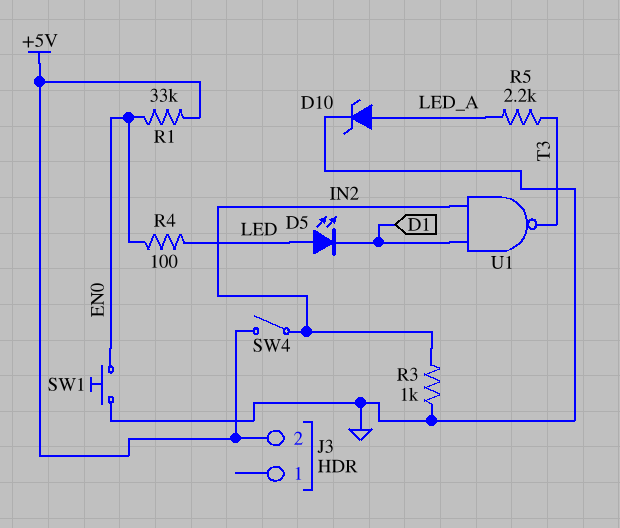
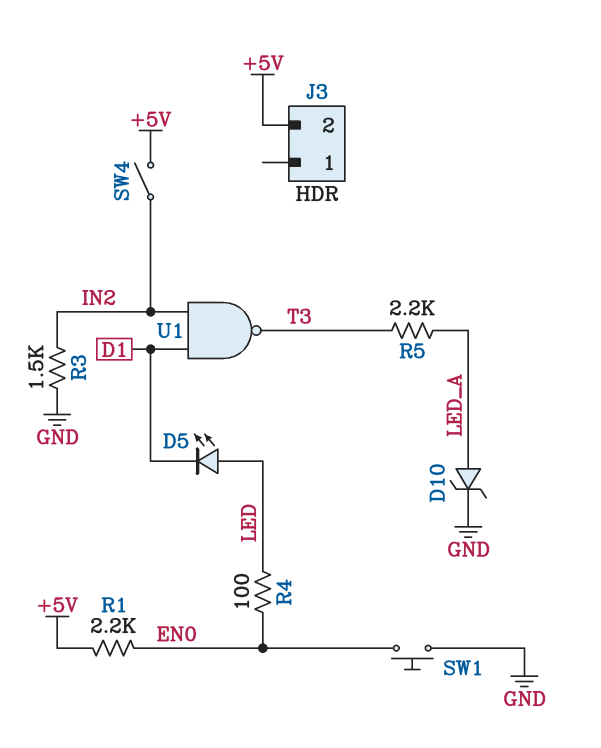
R1: 33k (+5V, EN0) -> 2.2k (+5V, EN0)
R3: 1k (GND, IN2) -> 1.5k (GND, IN2)

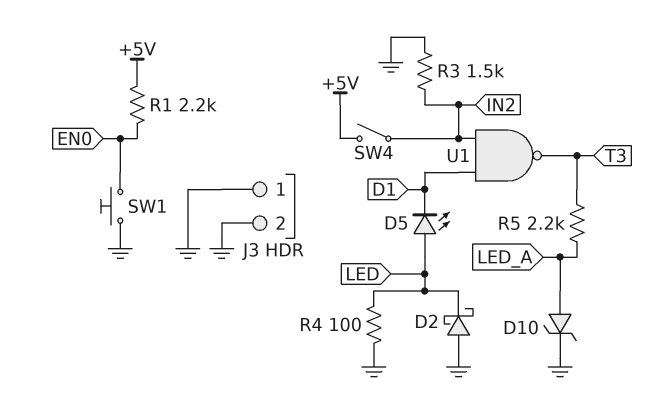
D2: none -> schottky (A GND, K LED)
J3 pin 1: none -> GND
J3 pin 2: +5V -> GND
R4: 100 (EN0, LED) -> 100 (GND, LED)

